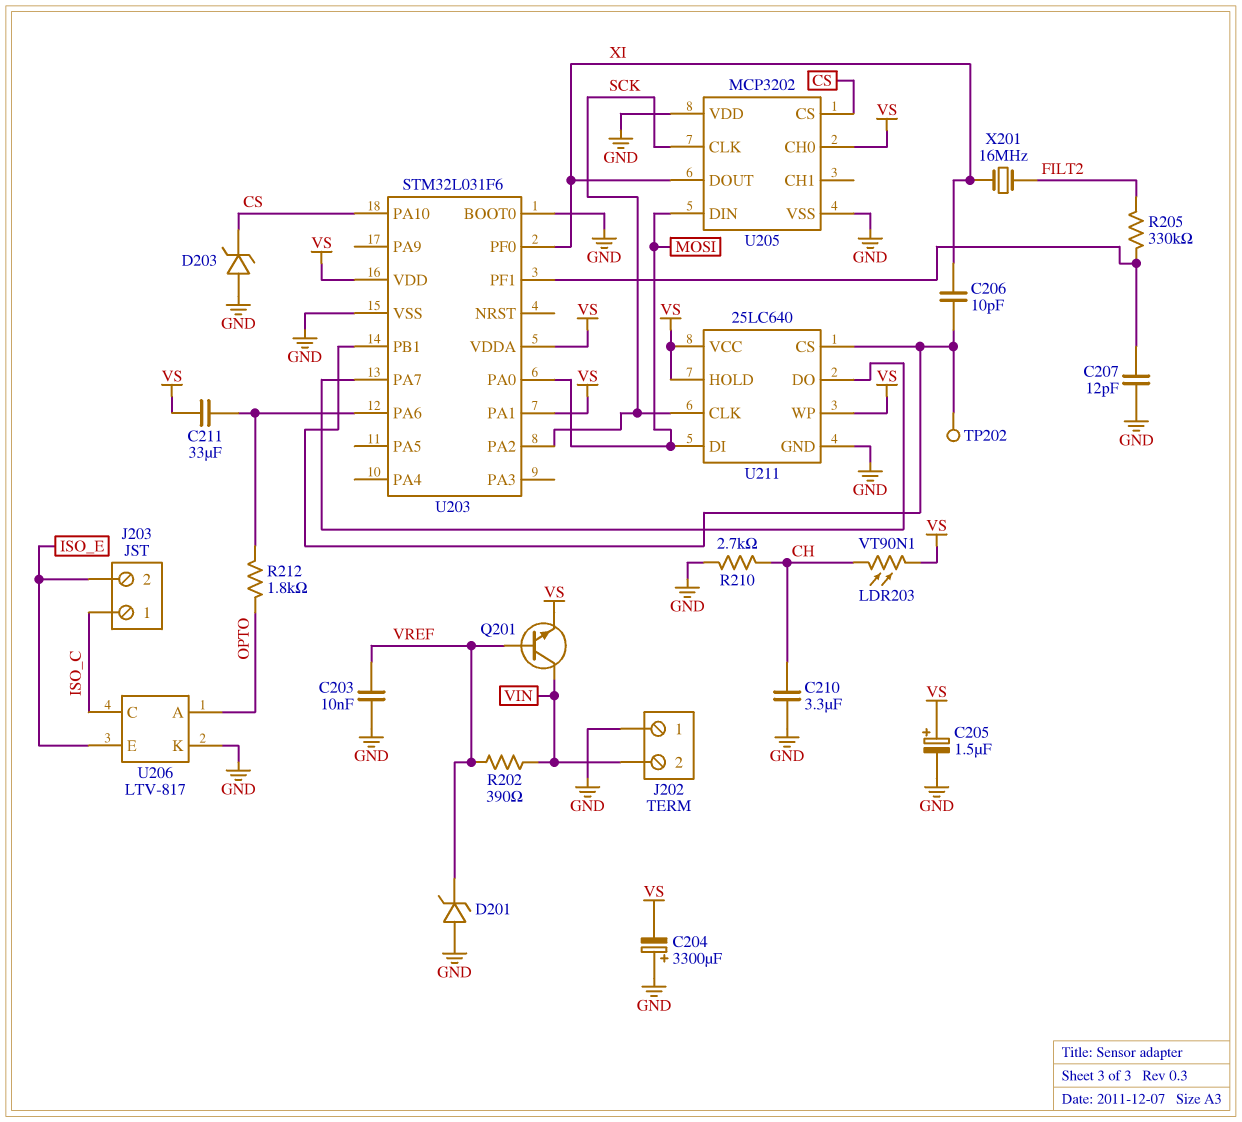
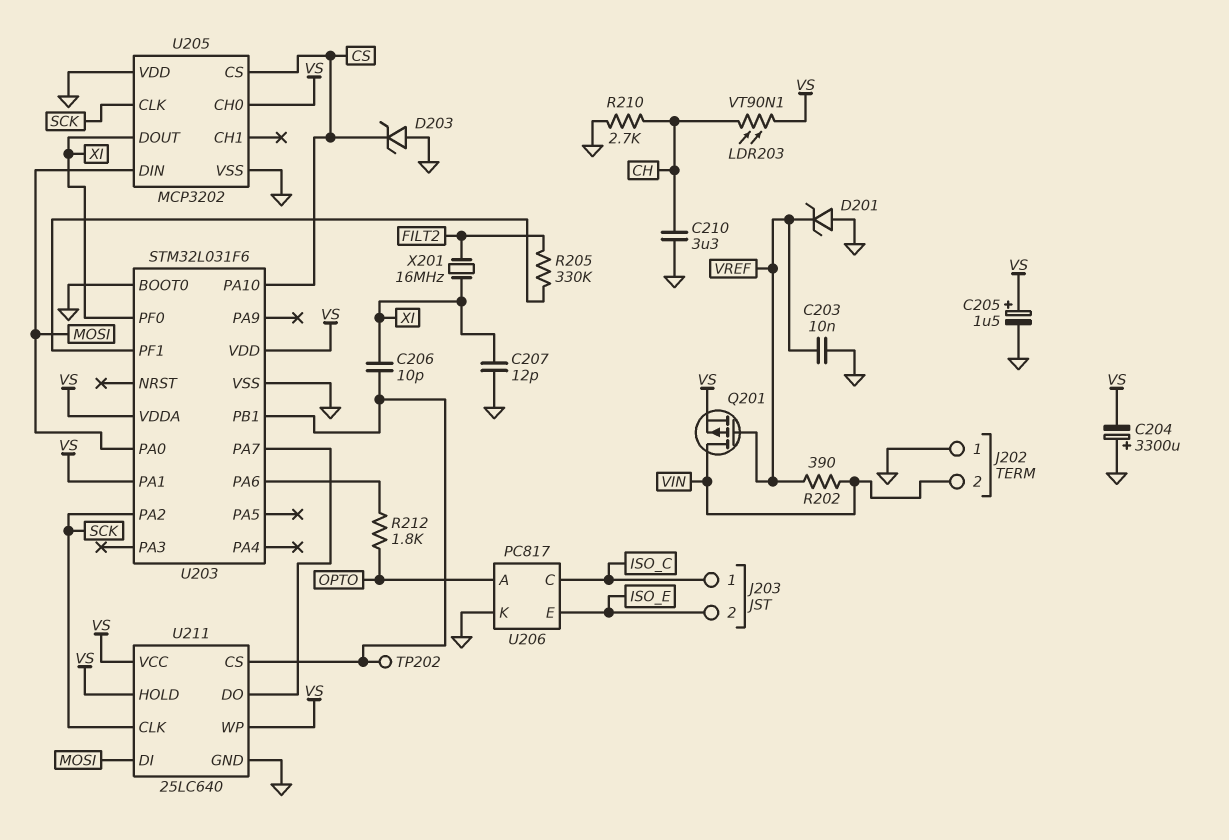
C207: 12pF (GND, U203/PF1) -> 12pF (GND, XI)
C211: 33uF (U203/PA6, VS) -> none
Q201: NPN (B VREF, C VIN, E VS) -> PMOS (G VREF, D VIN, S VS)
U206: LTV-817 -> PC817

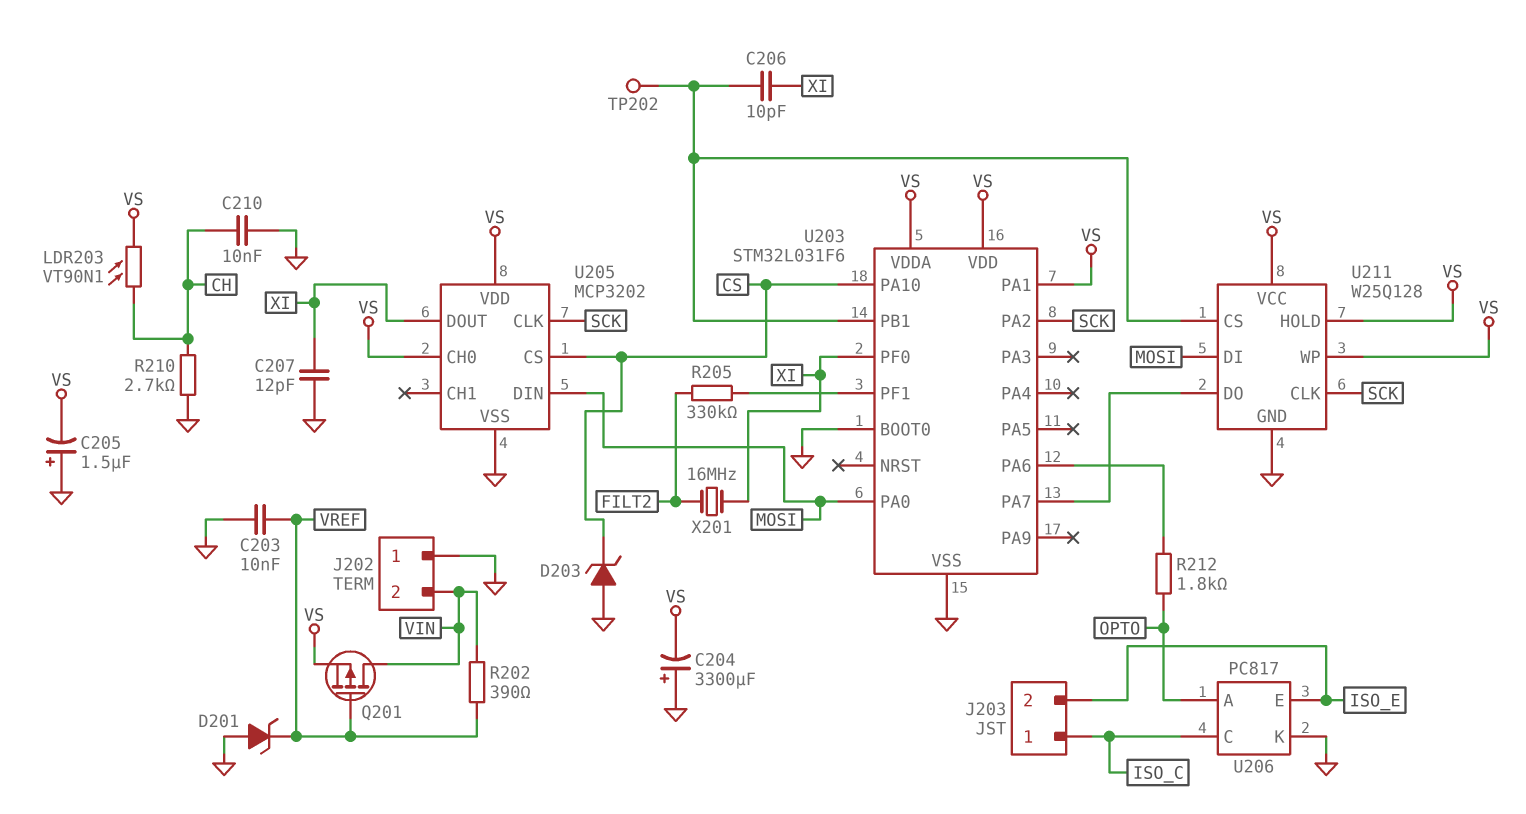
C205: 1.5uF (plus VS, minus GND) -> 1.5uF (plus GND, minus VS)
C210: 3.3uF (CH, GND) -> 10nF (CH, GND)
U205 pin VDD: GND -> VS
U211: 25LC640 -> W25Q128

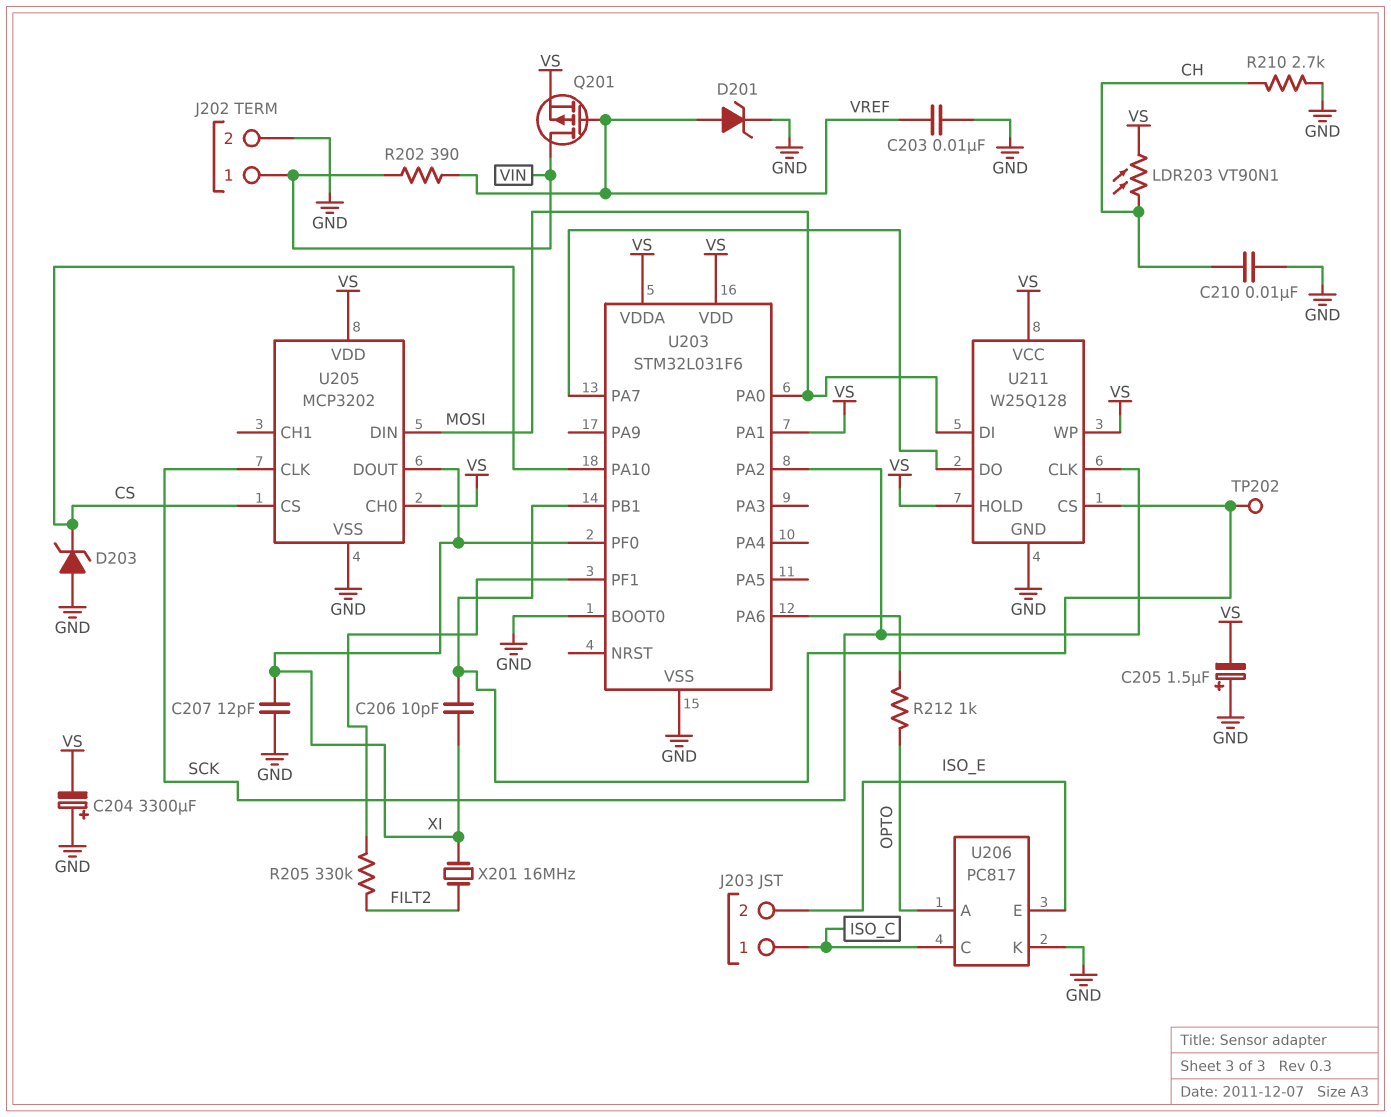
D201: zener (A GND, K VREF) -> zener (A VREF, K GND)
J202 pin 1: GND -> VIN
J202 pin 2: VIN -> GND
R212: 1.8k (OPTO, U203/PA6) -> 1k (OPTO, U203/PA6)

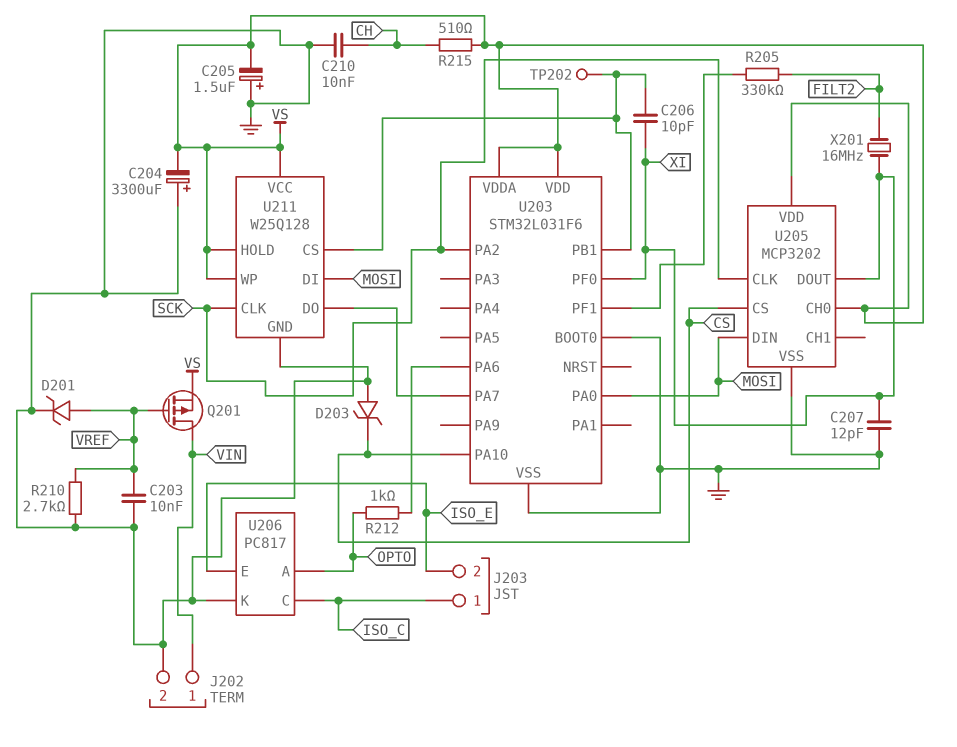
LDR203: VT90N1 (CH, VS) -> none
R202: 390 (VIN, VREF) -> none
R210: 2.7k (CH, GND) -> 2.7k (GND, VREF)
R215: none -> 510 (CH, VS)
U203 pin PA1: VS -> none

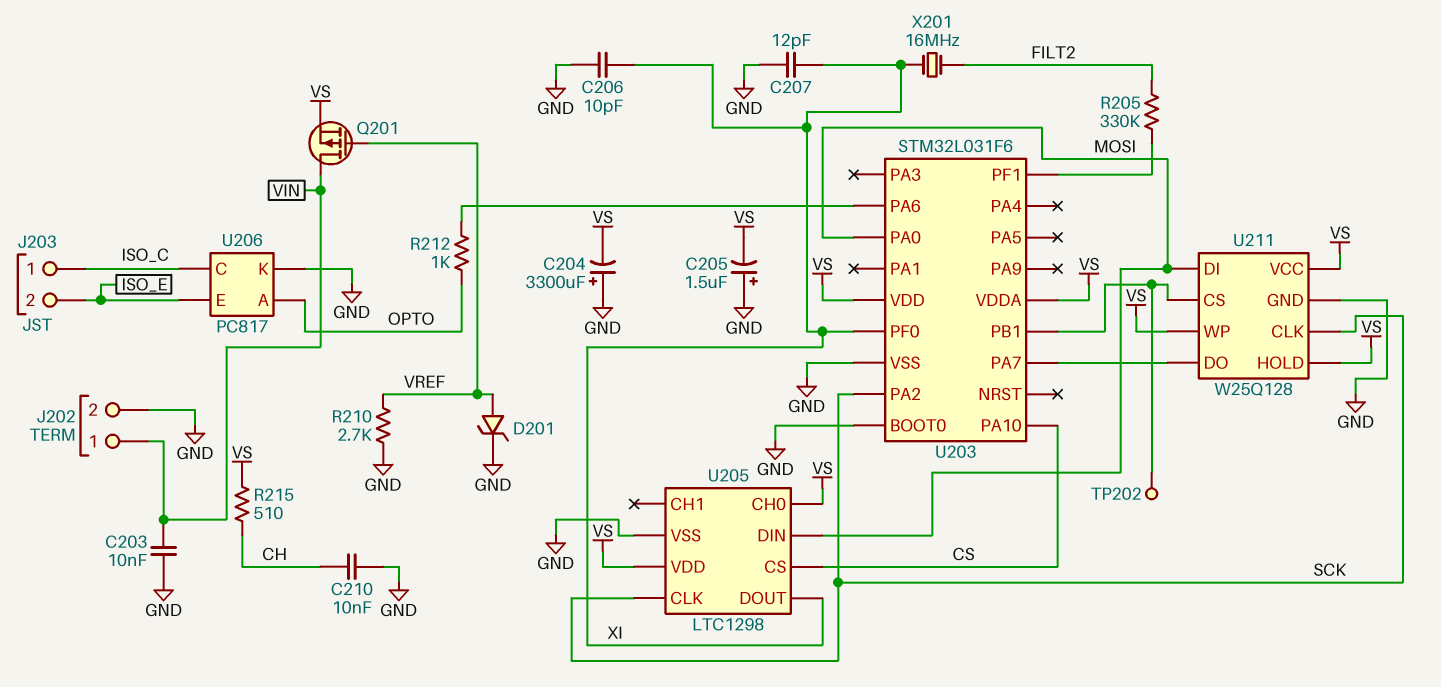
C203: 10nF (GND, VREF) -> 10nF (GND, VIN)
C206: 10pF (U203/PB1, XI) -> 10pF (GND, XI)
D203: zener (A GND, K CS) -> none
U205: MCP3202 -> LTC1298

